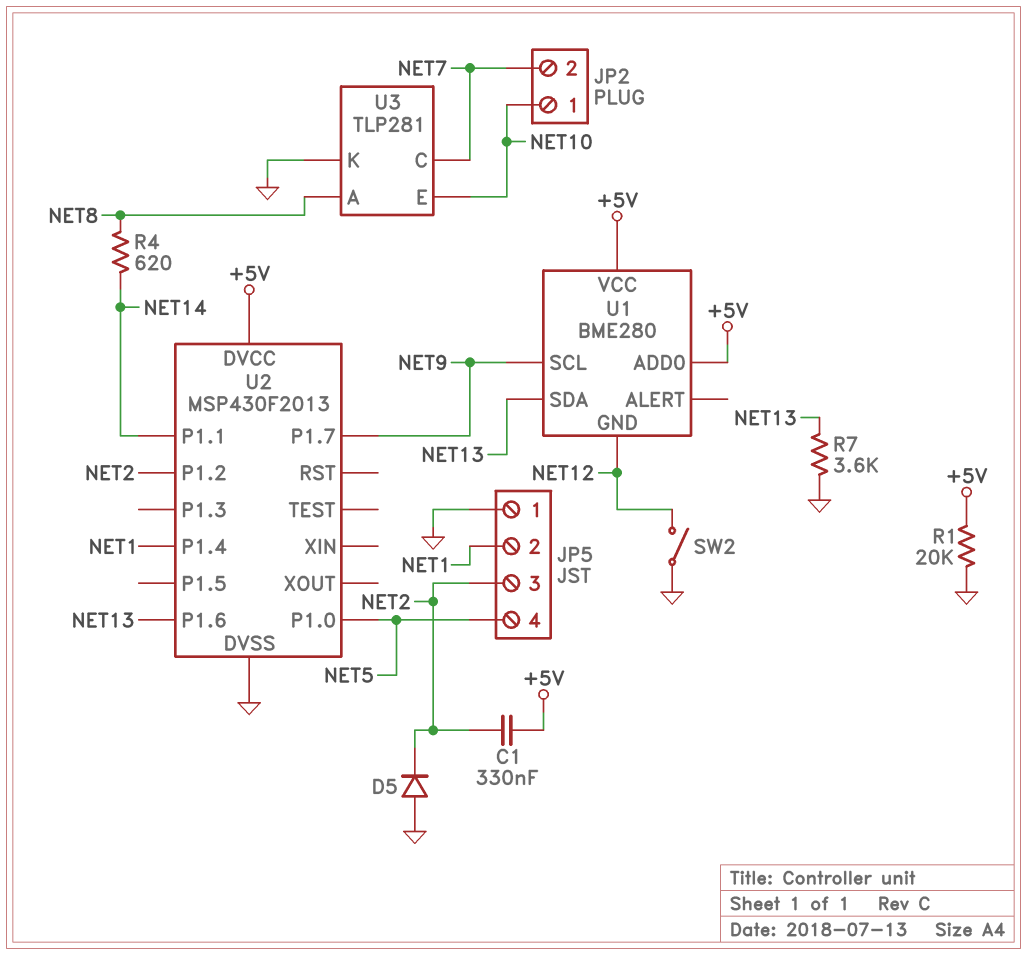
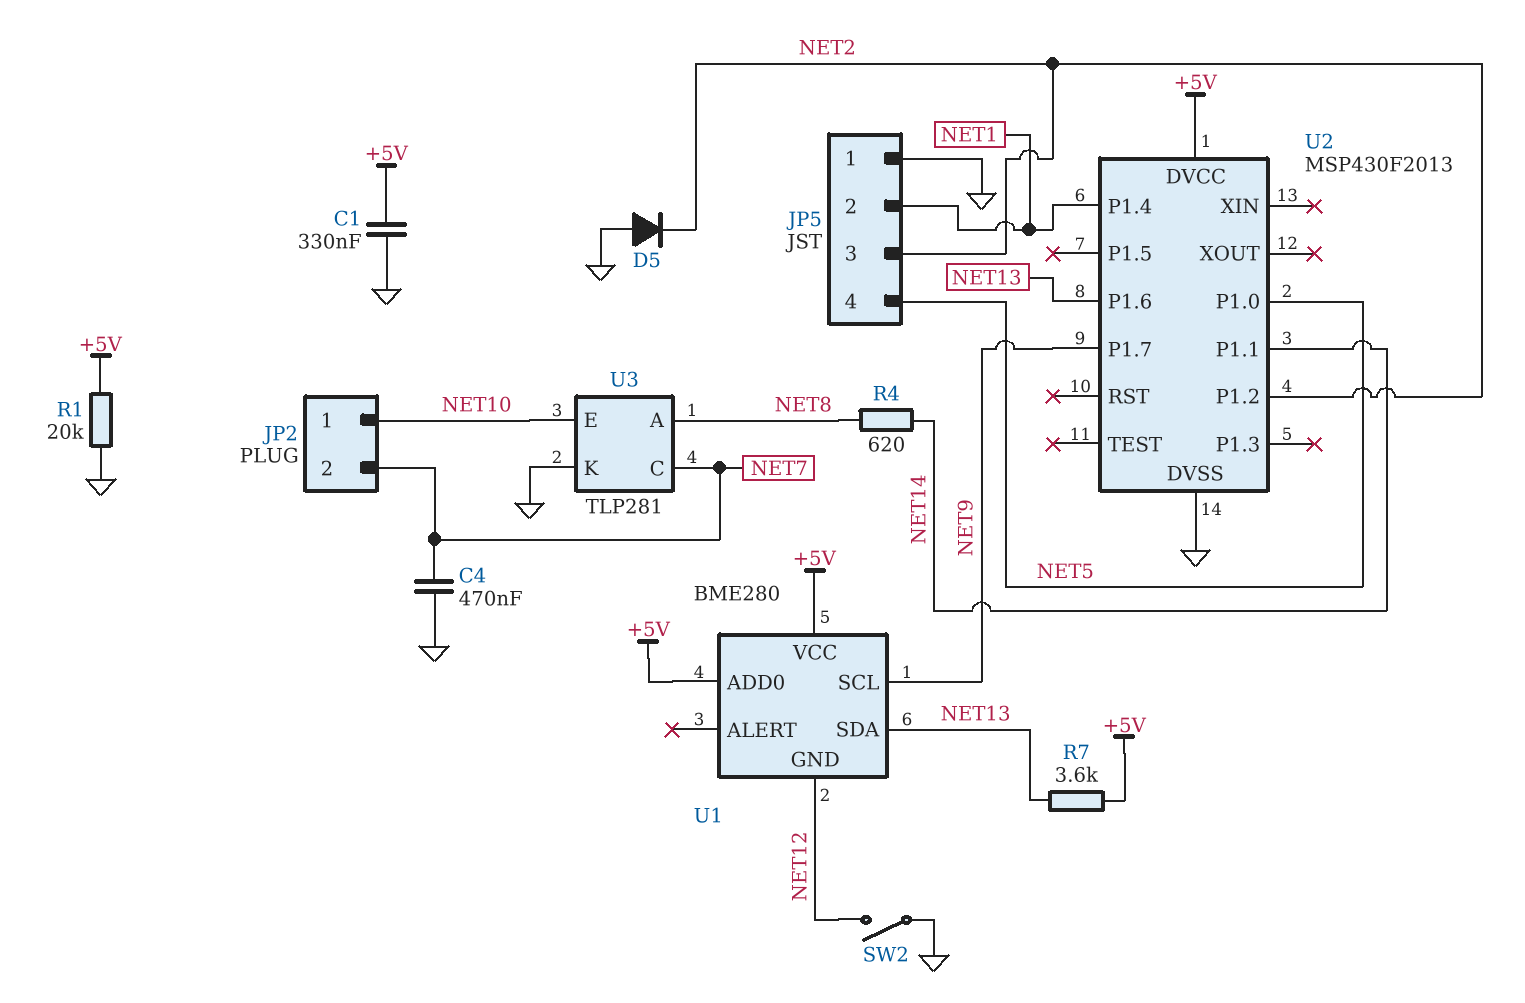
C1: 330nF (+5V, NET2) -> 330nF (+5V, GND)
C4: none -> 470nF (GND, NET7)
R7: 3.6k (GND, NET13) -> 3.6k (+5V, NET13)

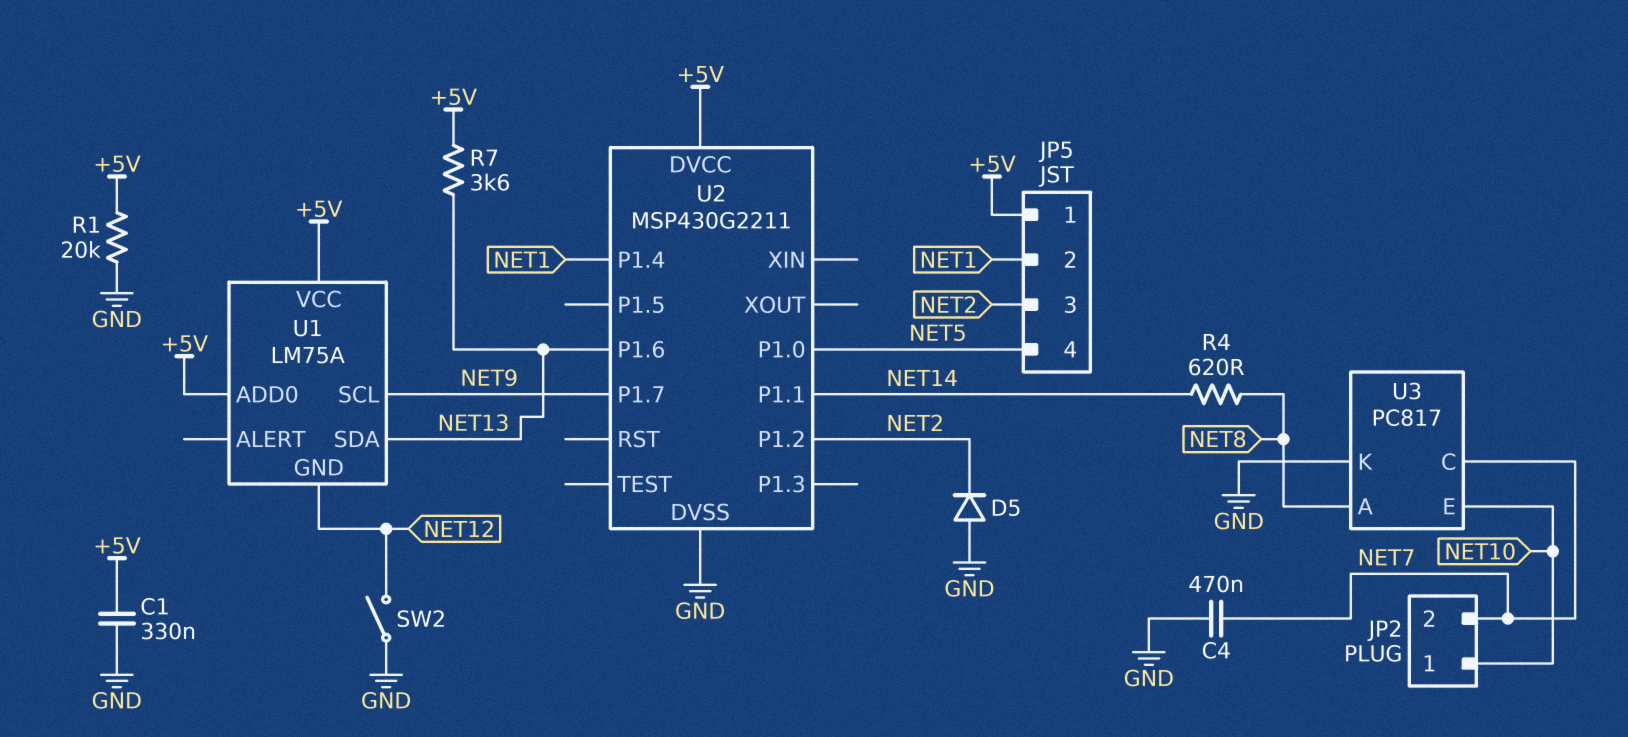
JP5 pin 1: GND -> +5V
U1: BME280 -> LM75A
U2: MSP430F2013 -> MSP430G2211
U3: TLP281 -> PC817

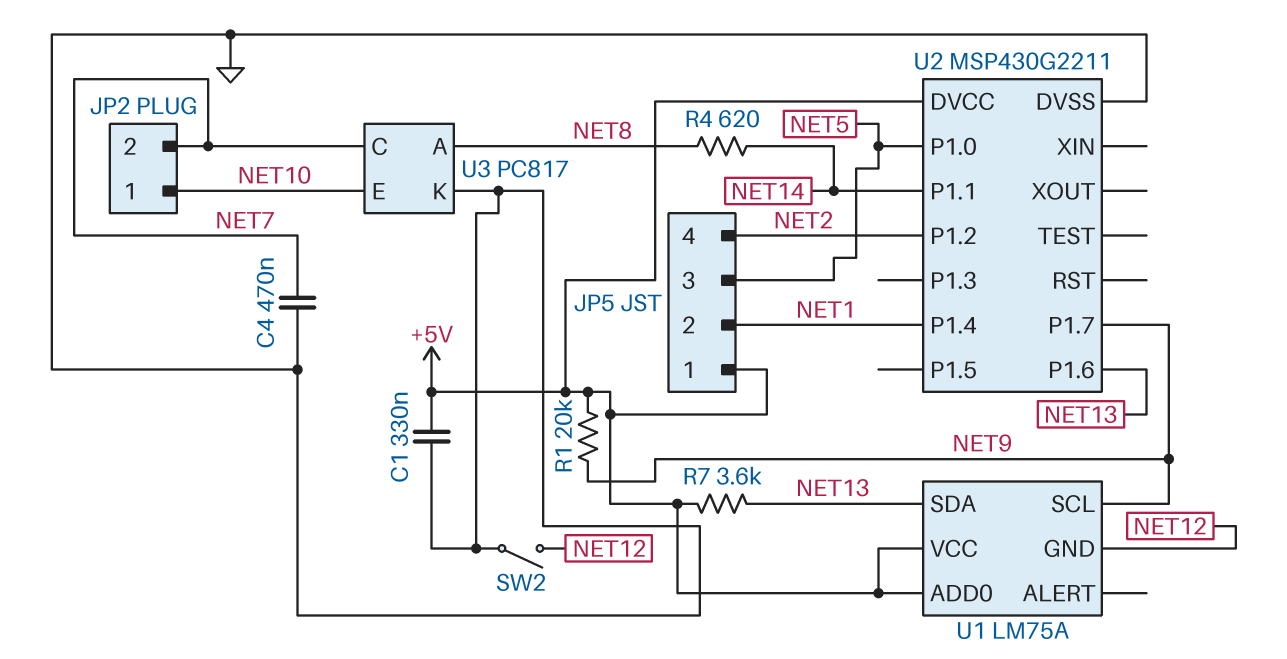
D5: diode (A GND, K NET2) -> none
JP5 pin 3: NET2 -> NET5
JP5 pin 4: NET5 -> NET2
R1: 20k (+5V, GND) -> 20k (+5V, NET9)

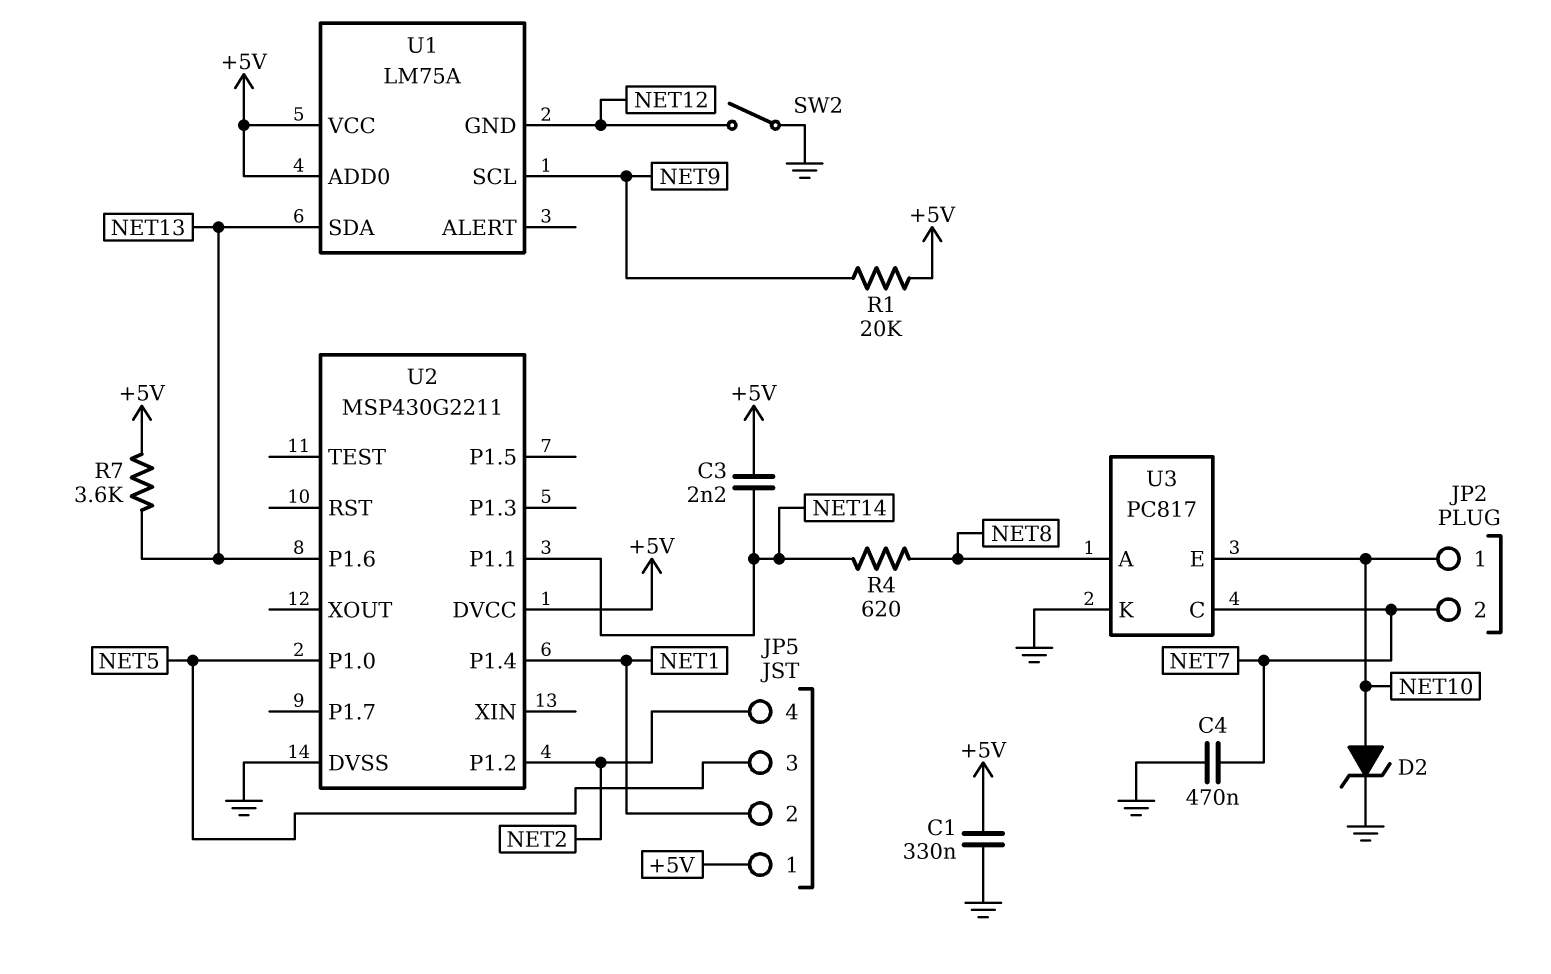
C3: none -> 2.2nF (+5V, NET14)
D2: none -> zener (A NET10, K GND)
U2 pin P1.7: NET9 -> none

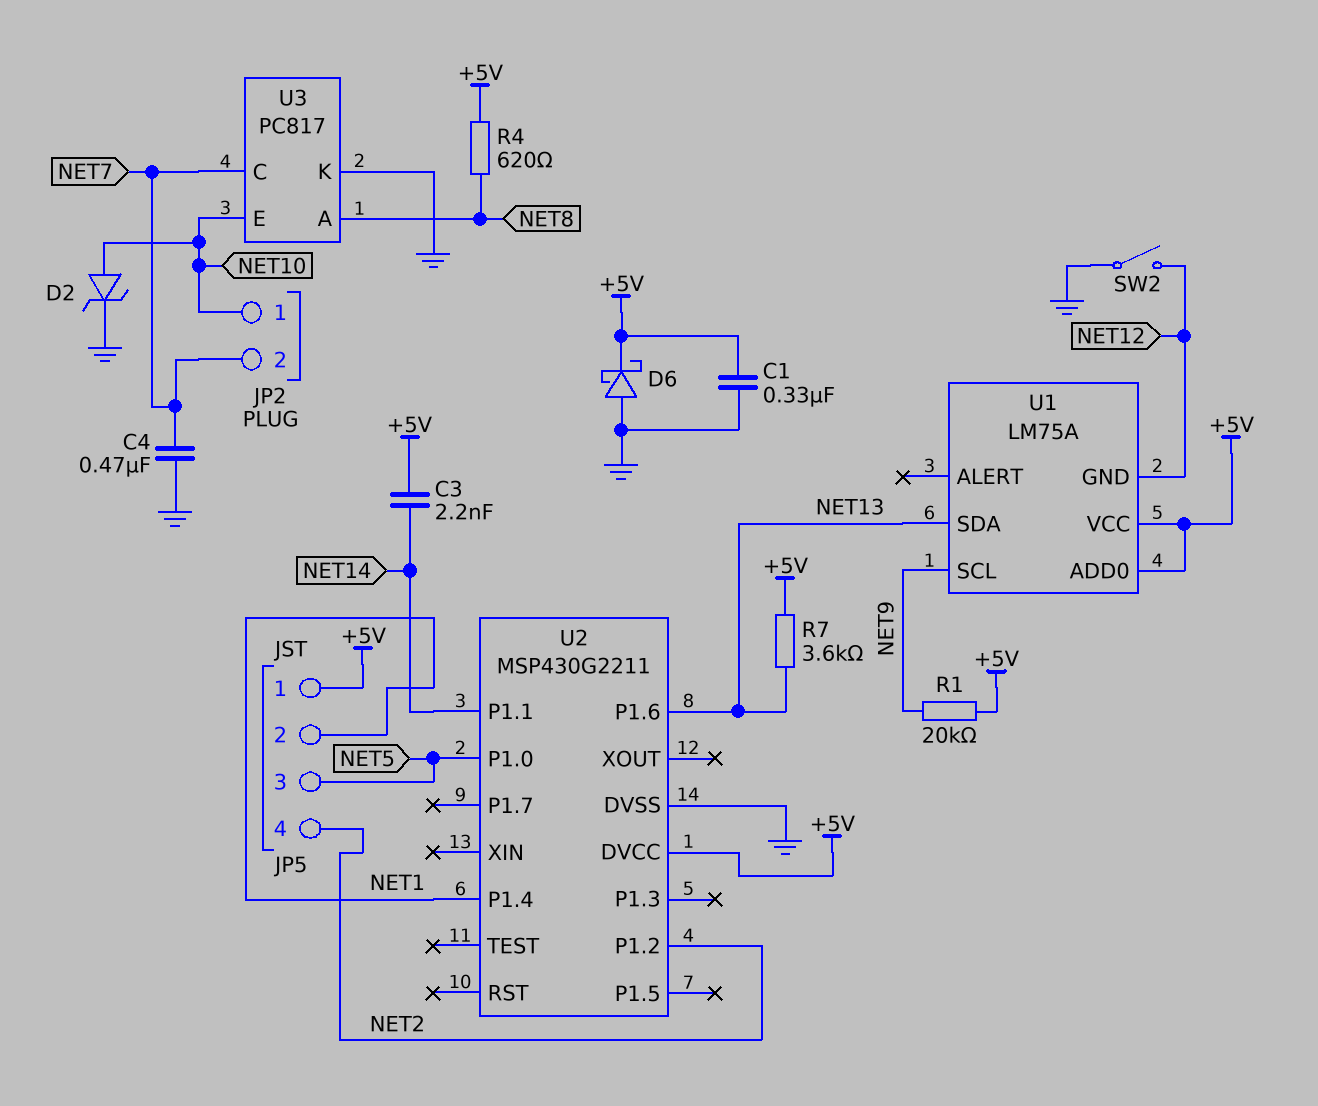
D6: none -> schottky (A GND, K +5V)
R4: 620 (NET8, NET14) -> 620 (+5V, NET8)

